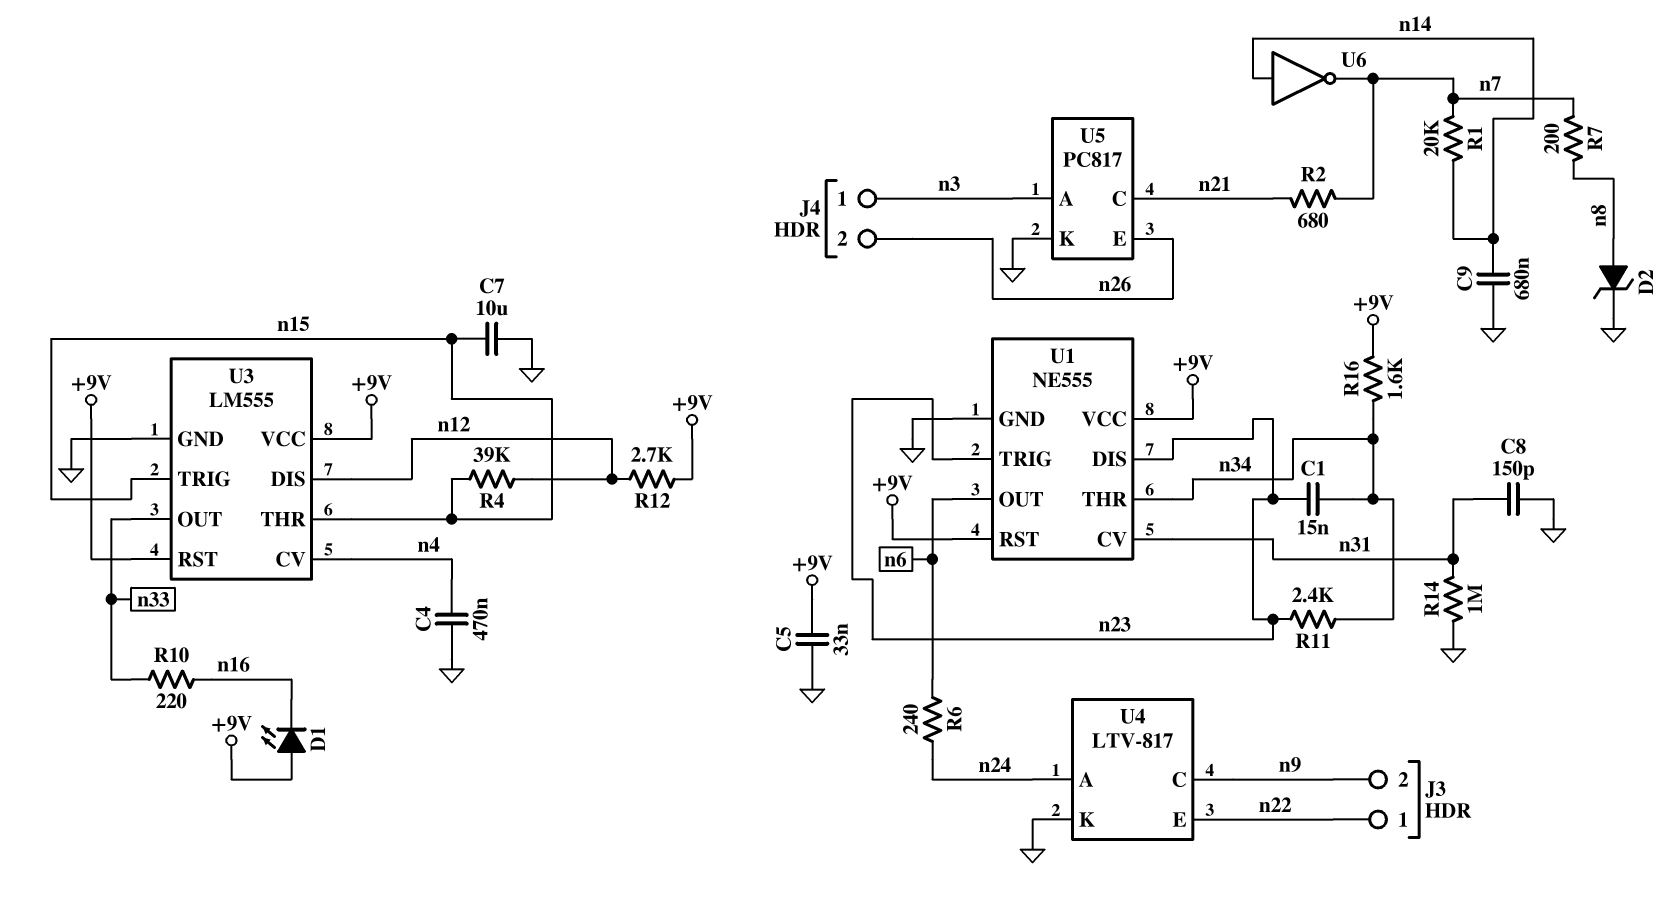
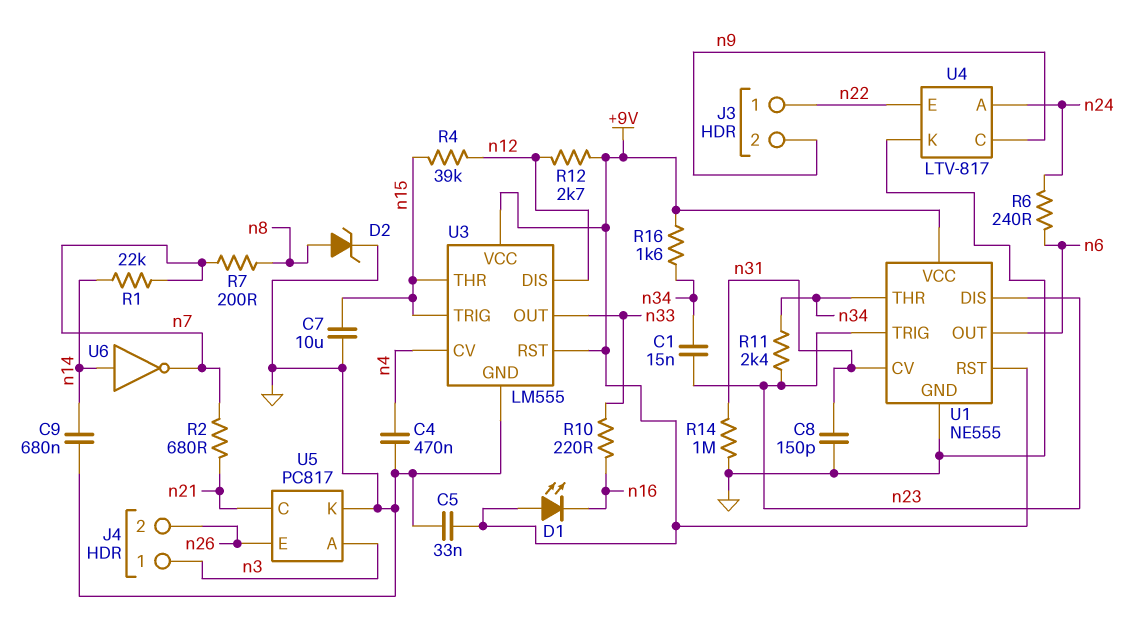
R1: 20k (n7, n14) -> 22k (n7, n14)

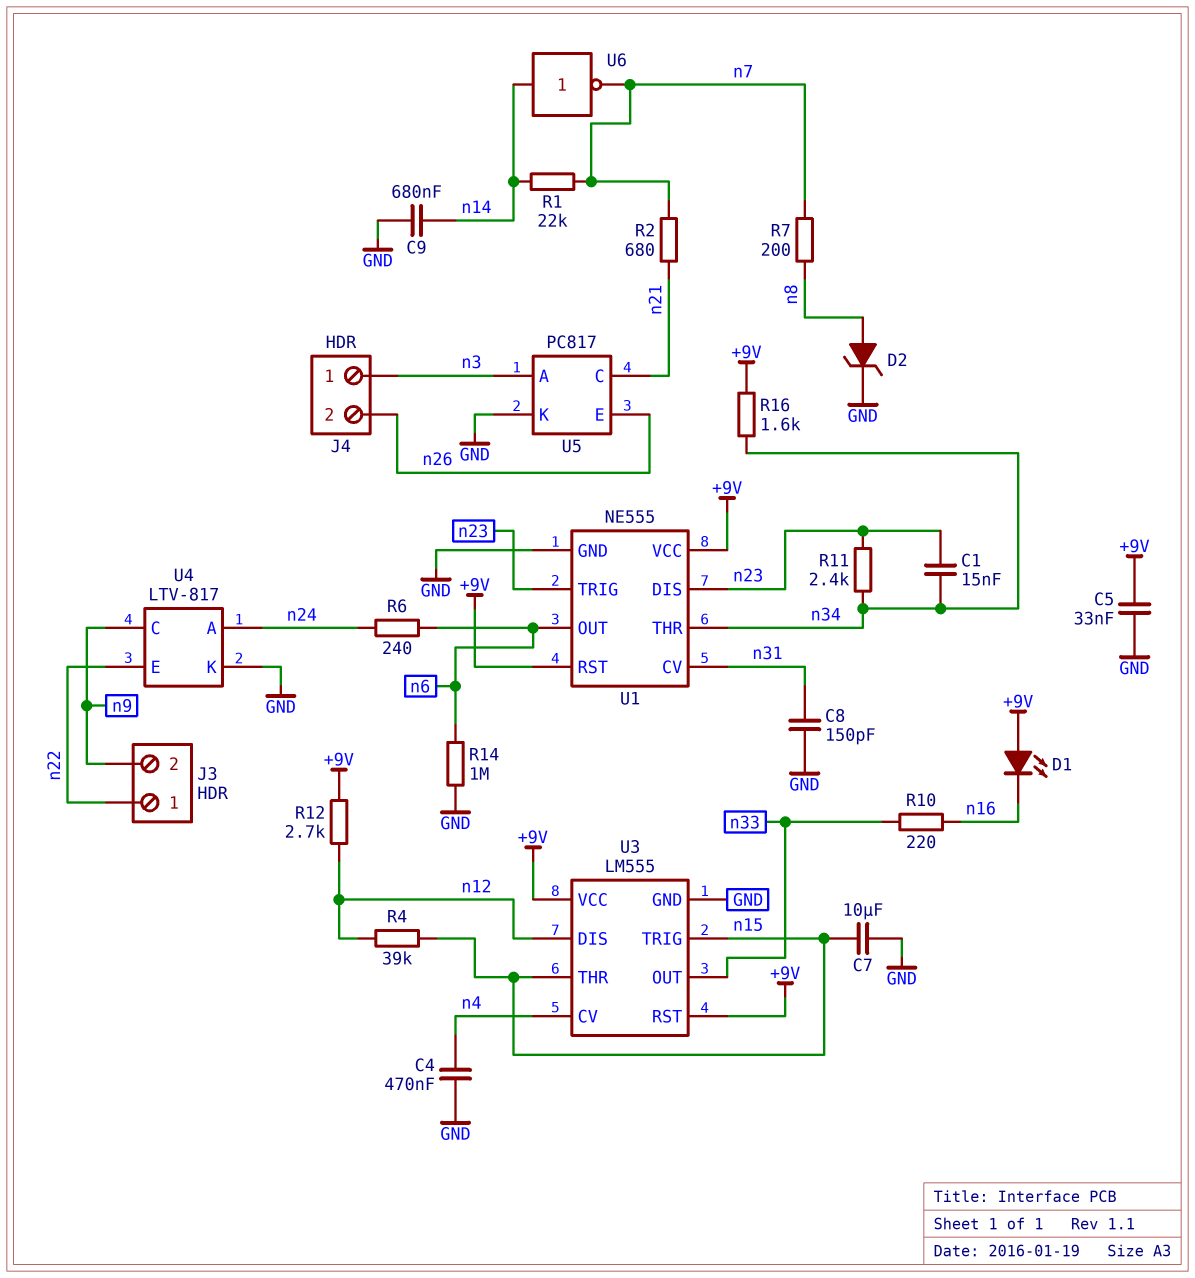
R14: 1M (GND, n31) -> 1M (GND, n6)

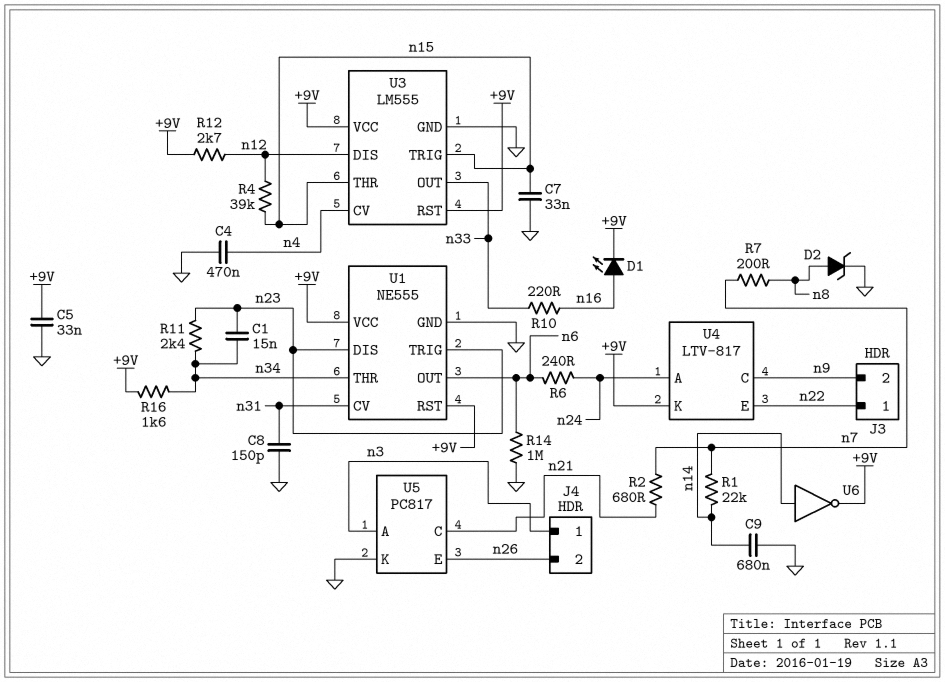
C7: 10uF (GND, n15) -> 33nF (GND, n15)
D1: LED (A +9V, K n16) -> LED (A n16, K +9V)
U4 pin K: GND -> +9V
U6: NOT (in n14, out n7) -> NOT (in n14, out +9V)

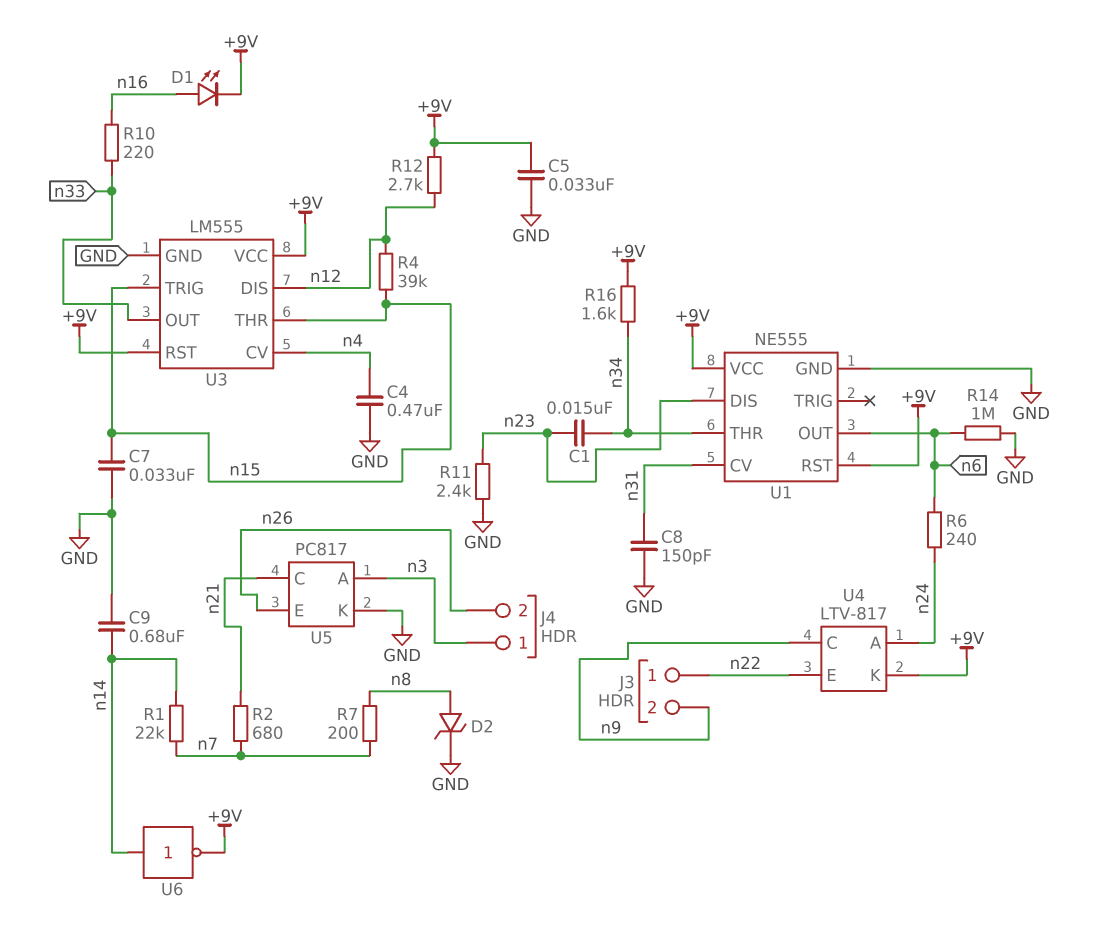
R11: 2.4k (n23, n34) -> 2.4k (GND, n23)
U1 pin TRIG: n23 -> none

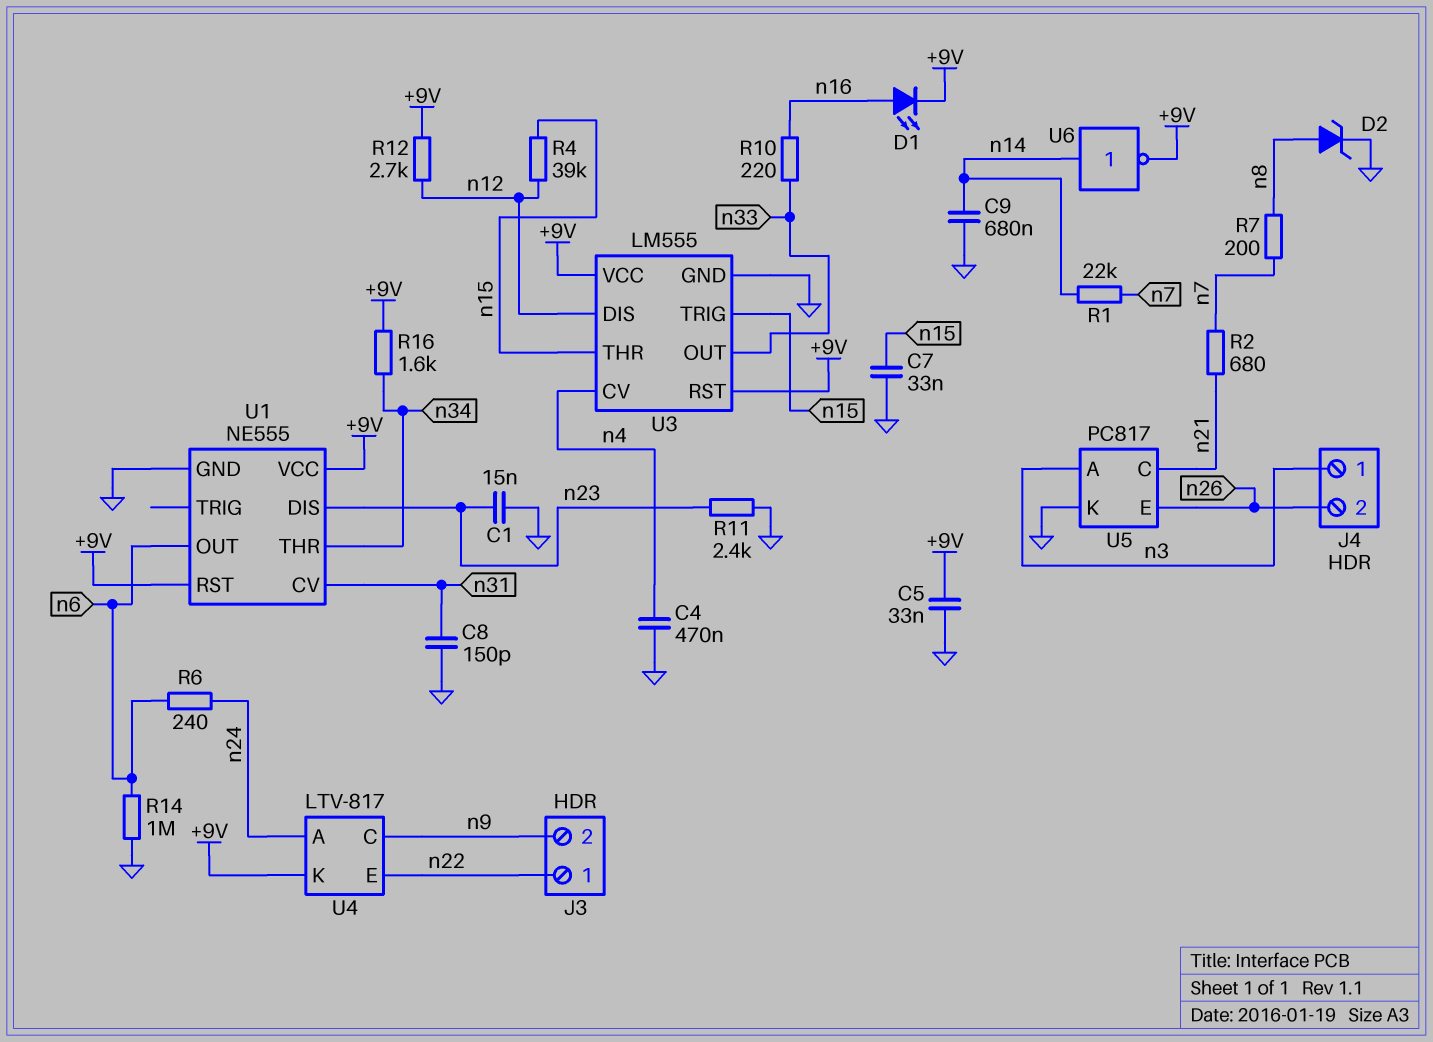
C1: 15nF (n23, n34) -> 15nF (GND, n23)

